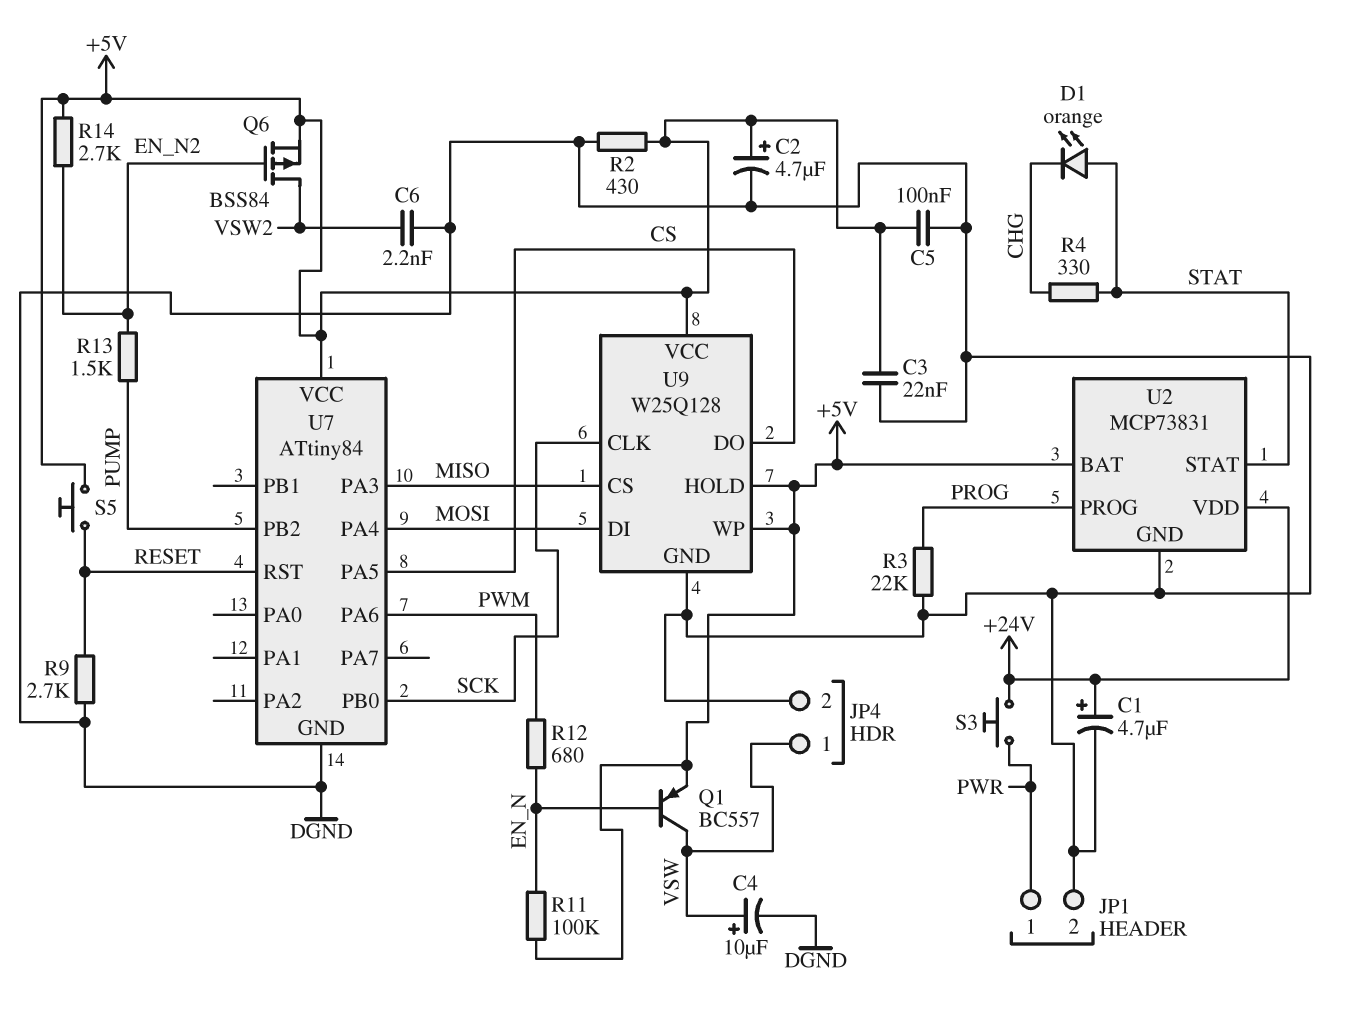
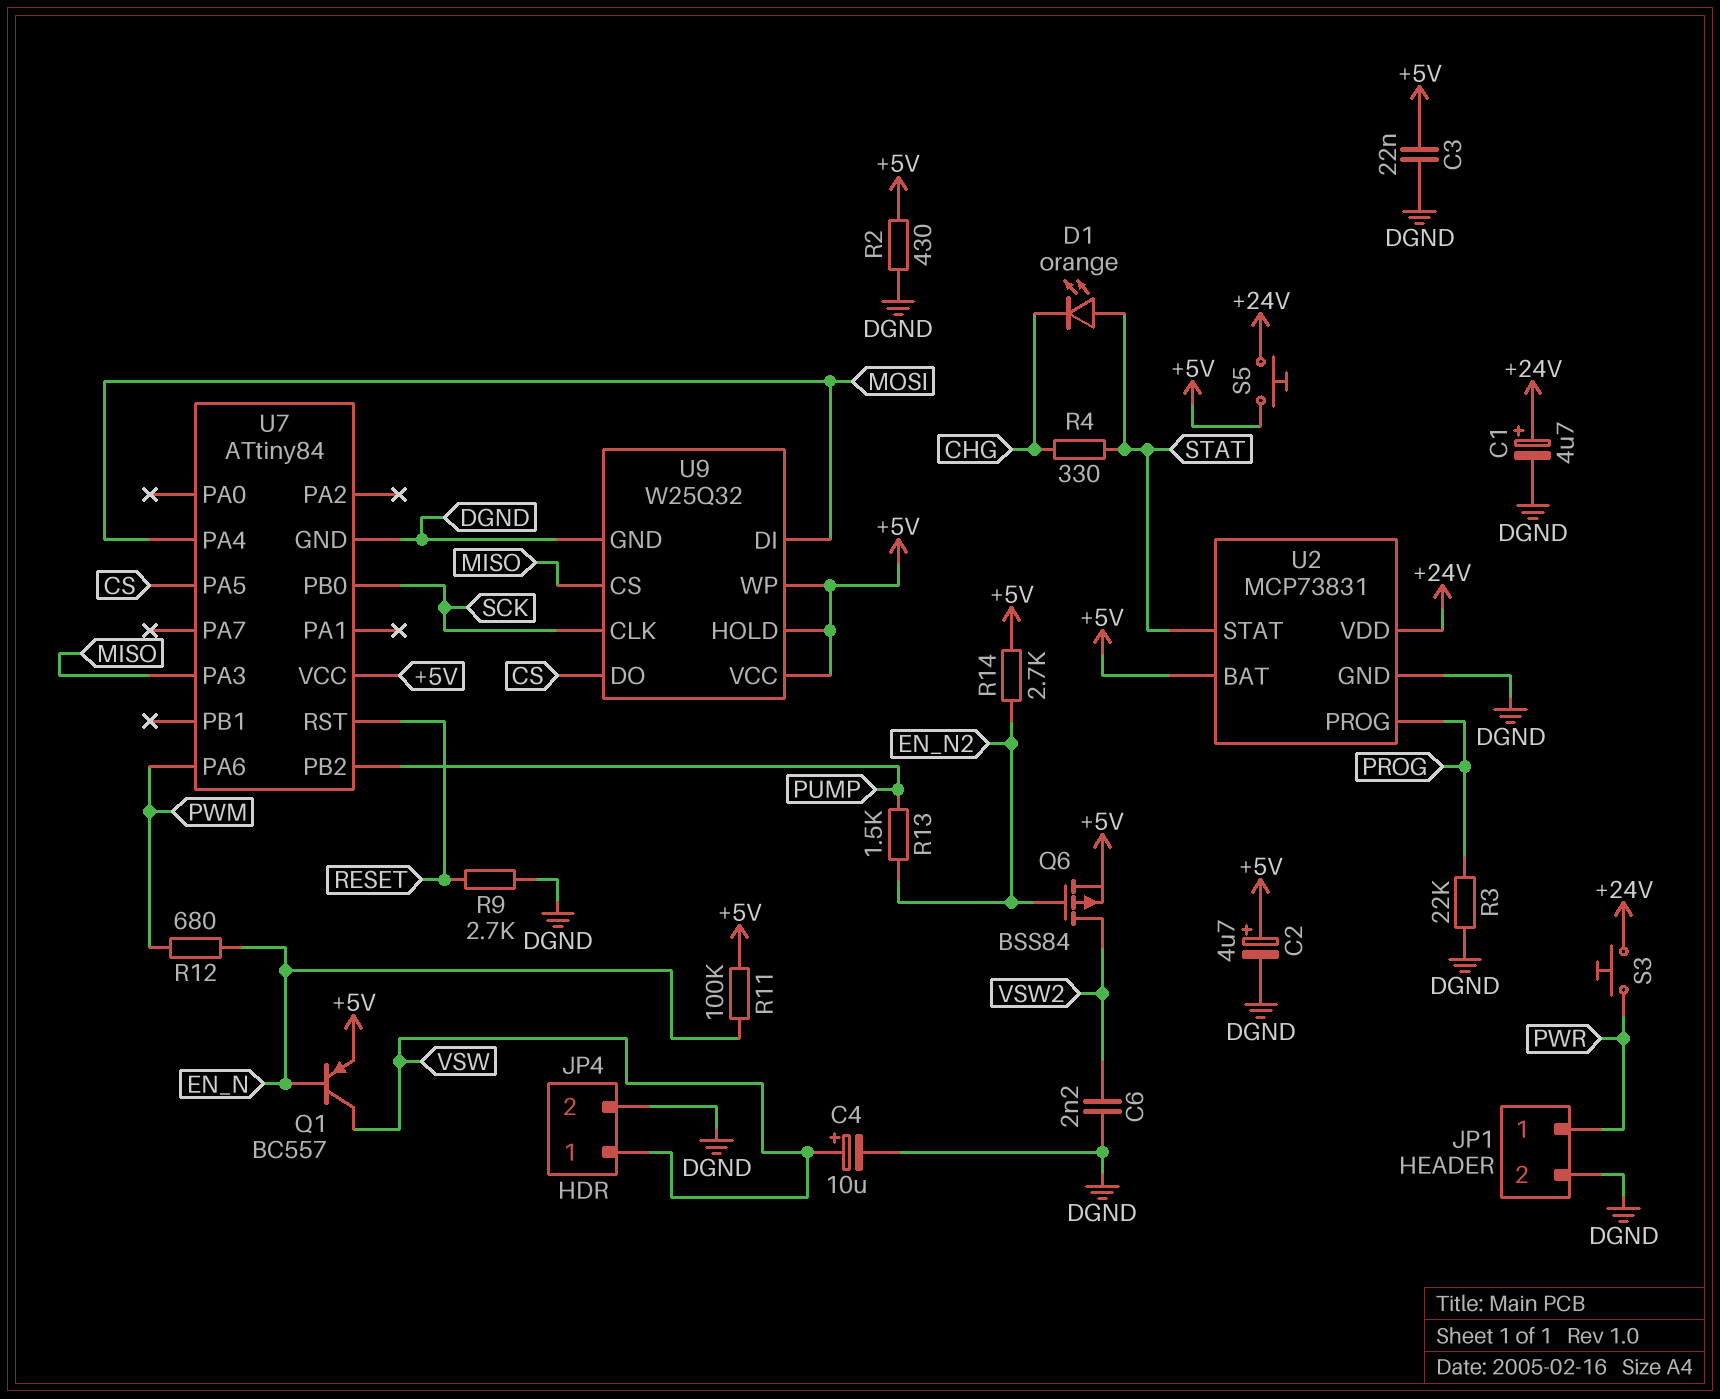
C5: 100nF (+5V, DGND) -> none
S5: button (+5V, RESET) -> button (+5V, +24V)
U9: W25Q128 -> W25Q32

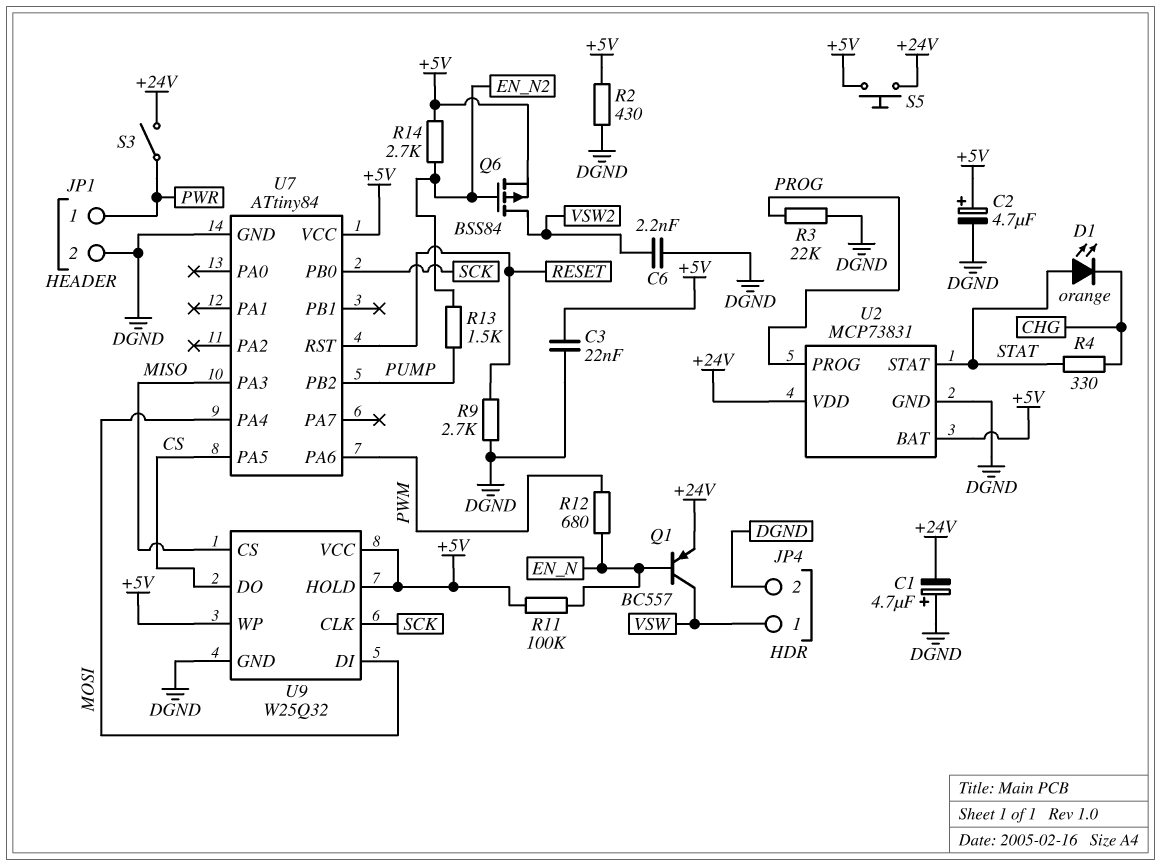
C1: 4.7uF (plus +24V, minus DGND) -> 4.7uF (plus DGND, minus +24V)
C4: 10uF (plus VSW, minus DGND) -> none
Q1: PNP BC557 (B EN_N, C VSW, E +5V) -> PNP BC557 (B EN_N, C VSW, E +24V)
S3: button (+24V, PWR) -> switch (+24V, PWR)

